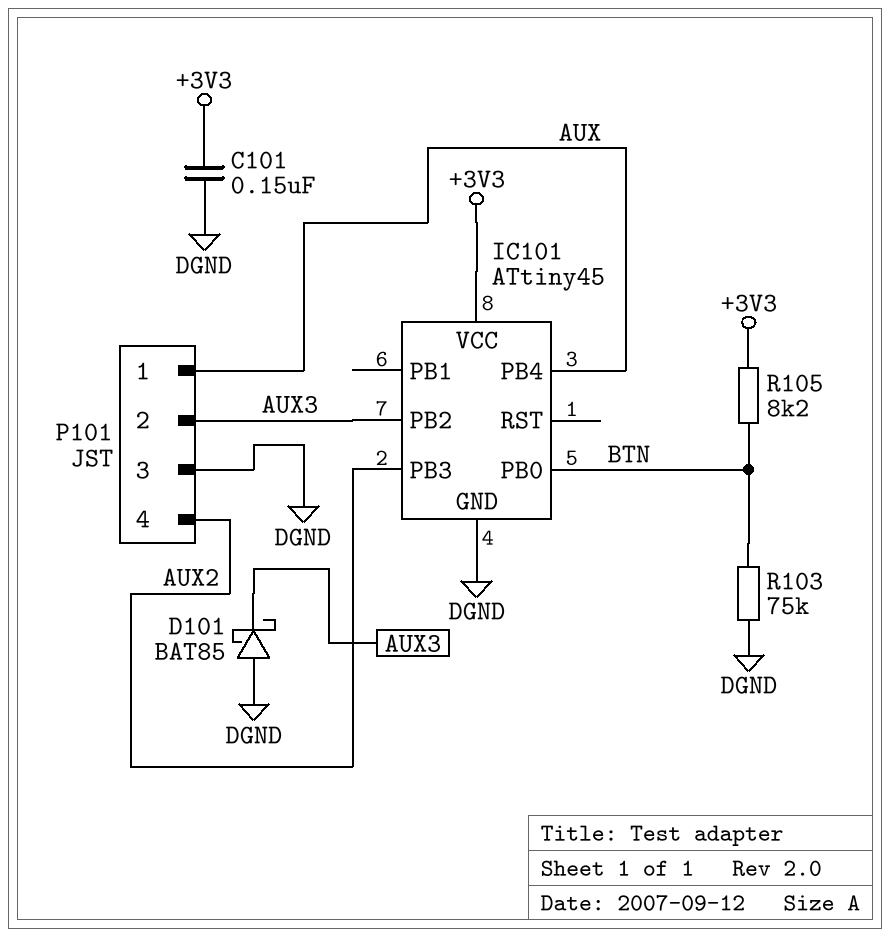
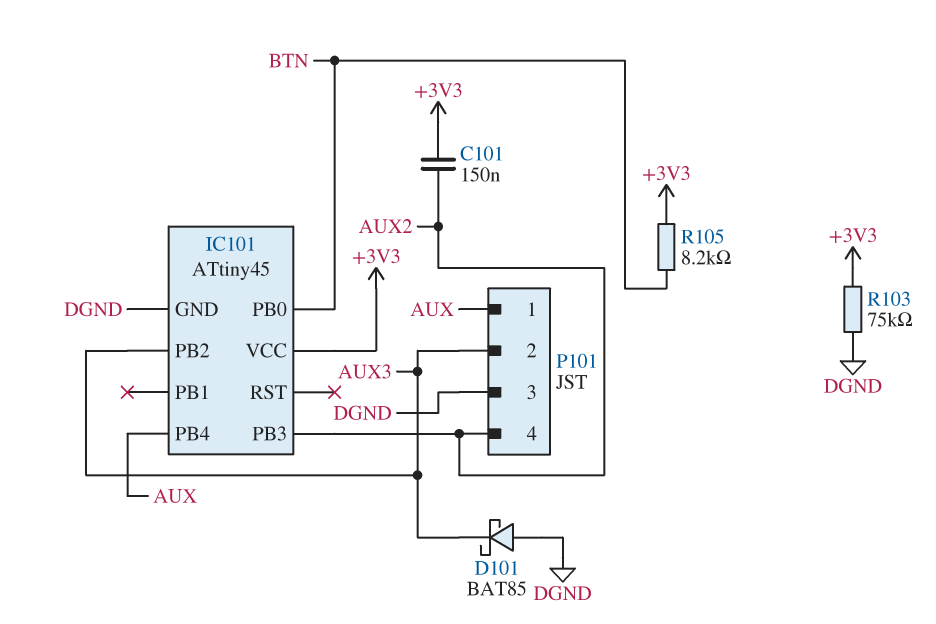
C101: 150nF (+3V3, DGND) -> 150nF (+3V3, AUX2)
R103: 75k (BTN, DGND) -> 75k (+3V3, DGND)

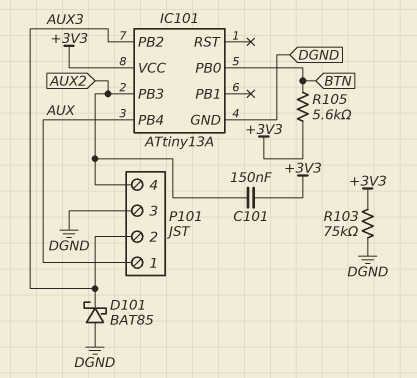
IC101: ATtiny45 -> ATtiny13A
R105: 8.2k (+3V3, BTN) -> 5.6k (+3V3, BTN)

